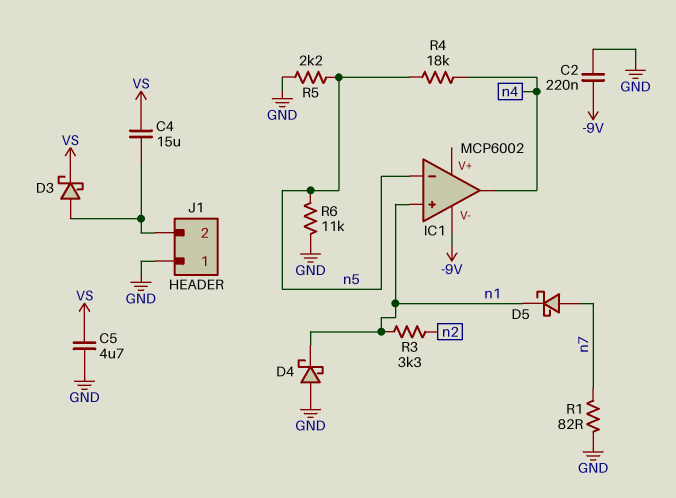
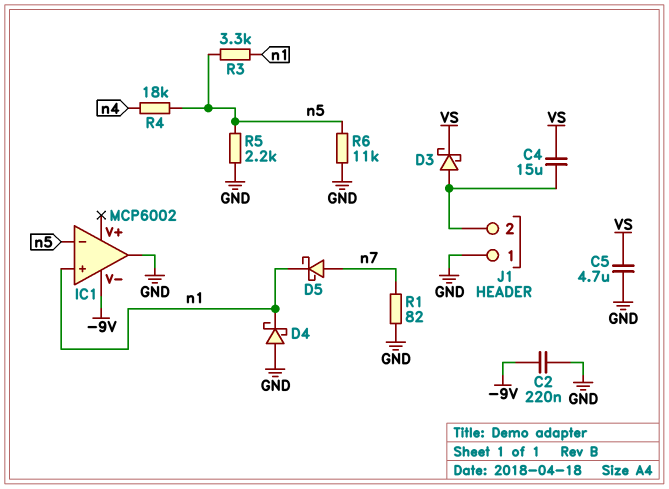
IC1 pin out: n4 -> GND
R3: 3.3k (n1, n2) -> 3.3k (n1, n5)

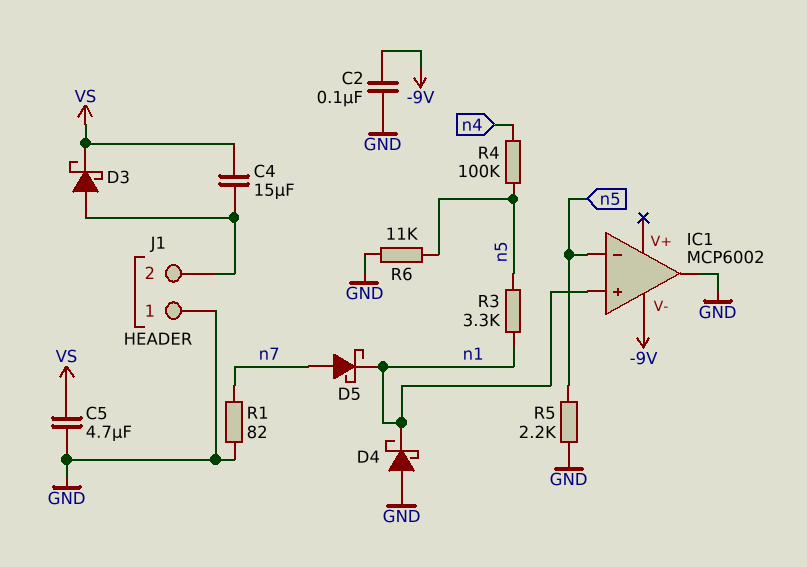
C2: 220nF (-9V, GND) -> 100nF (-9V, GND)
R4: 18k (n4, n5) -> 100k (n4, n5)

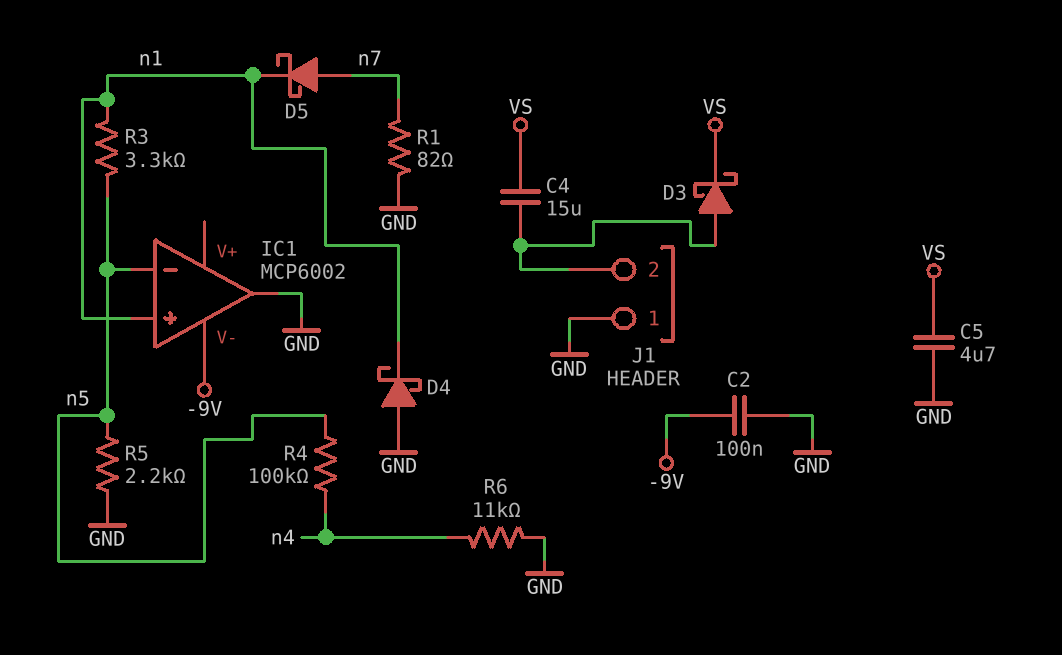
R6: 11k (GND, n5) -> 11k (GND, n4)

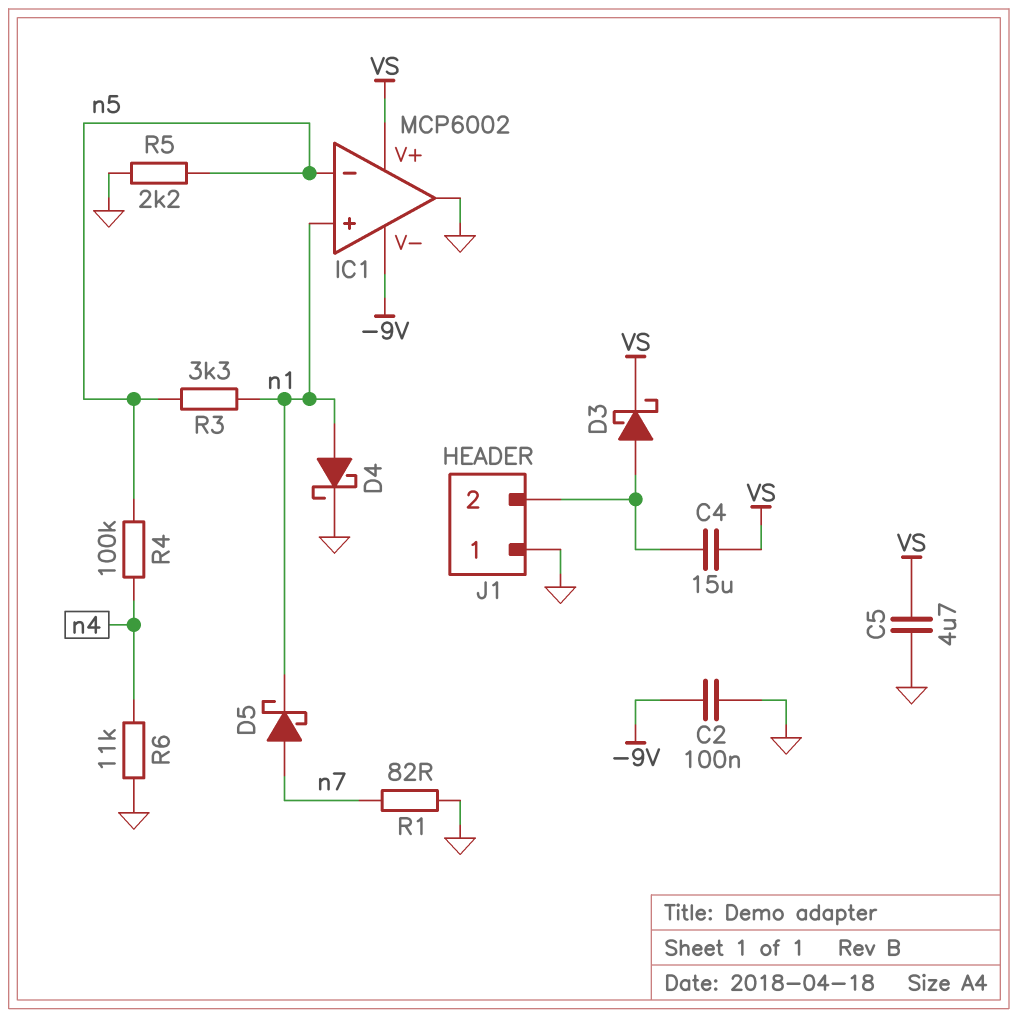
D4: schottky (A GND, K n1) -> schottky (A n1, K GND)
IC1 pin V+: none -> VS

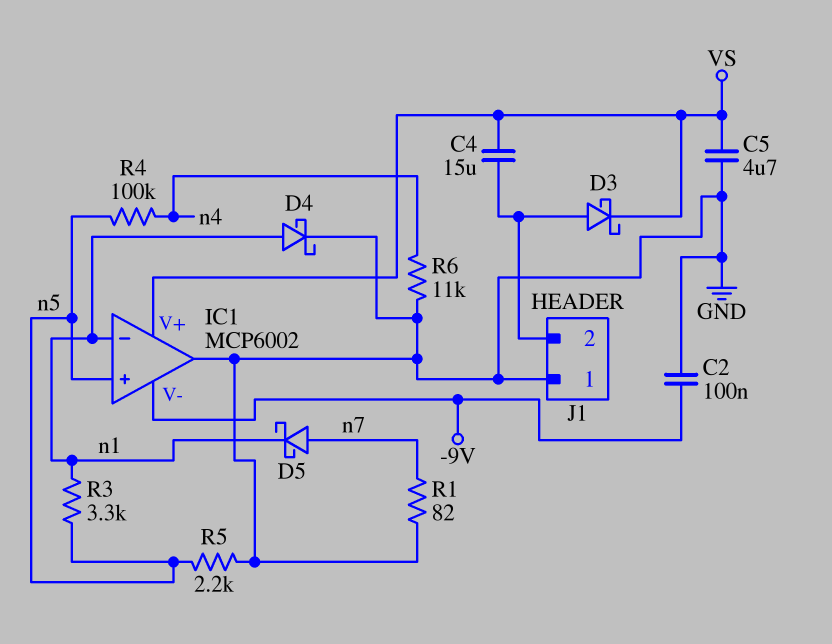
IC1 pin in+: n1 -> n5
IC1 pin in-: n5 -> n1

